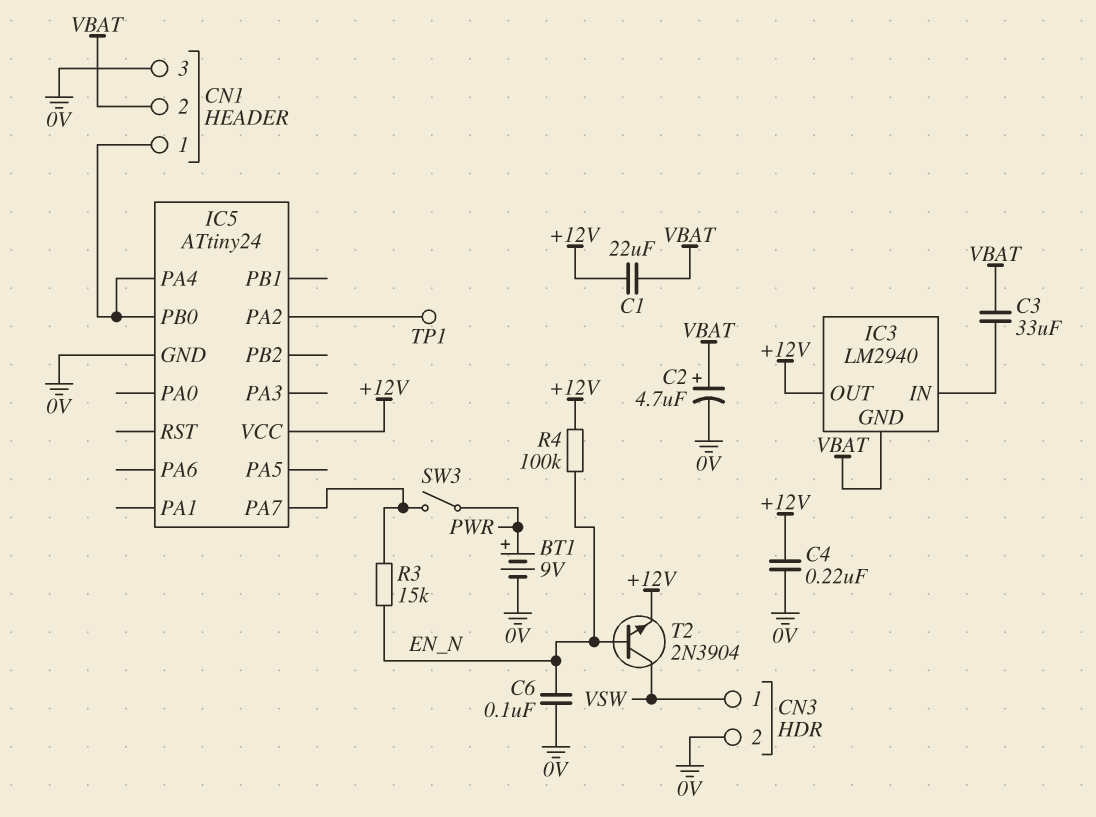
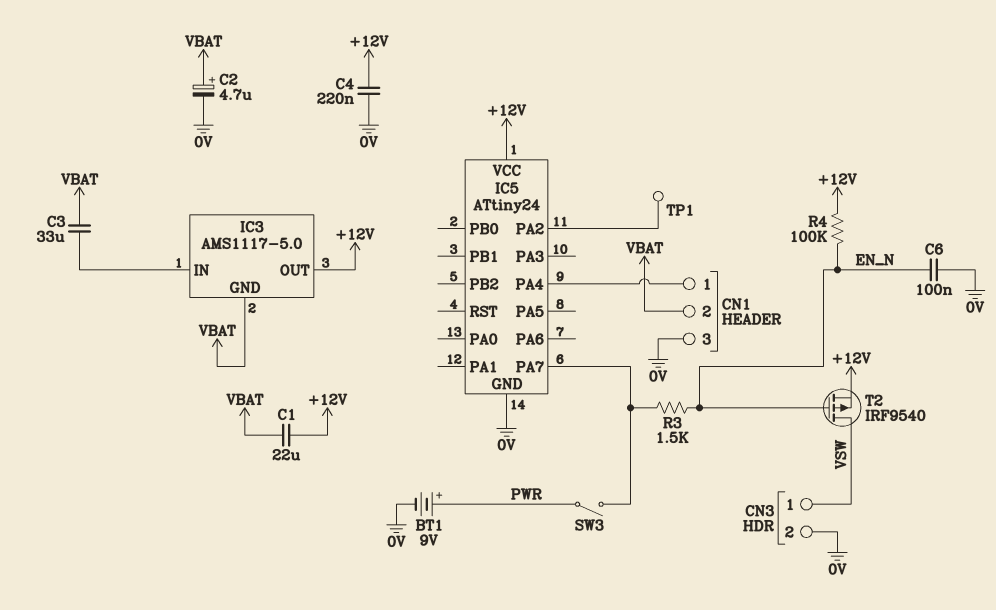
IC3: LM2940 -> AMS1117-5.0
IC5 pin PB0: CN1/1 -> none
R3: 15k (EN_N, IC5/PA7) -> 1.5k (EN_N, IC5/PA7)
T2: NPN 2N3904 (B EN_N, C VSW, E +12V) -> PMOS IRF9540 (G EN_N, D VSW, S +12V)

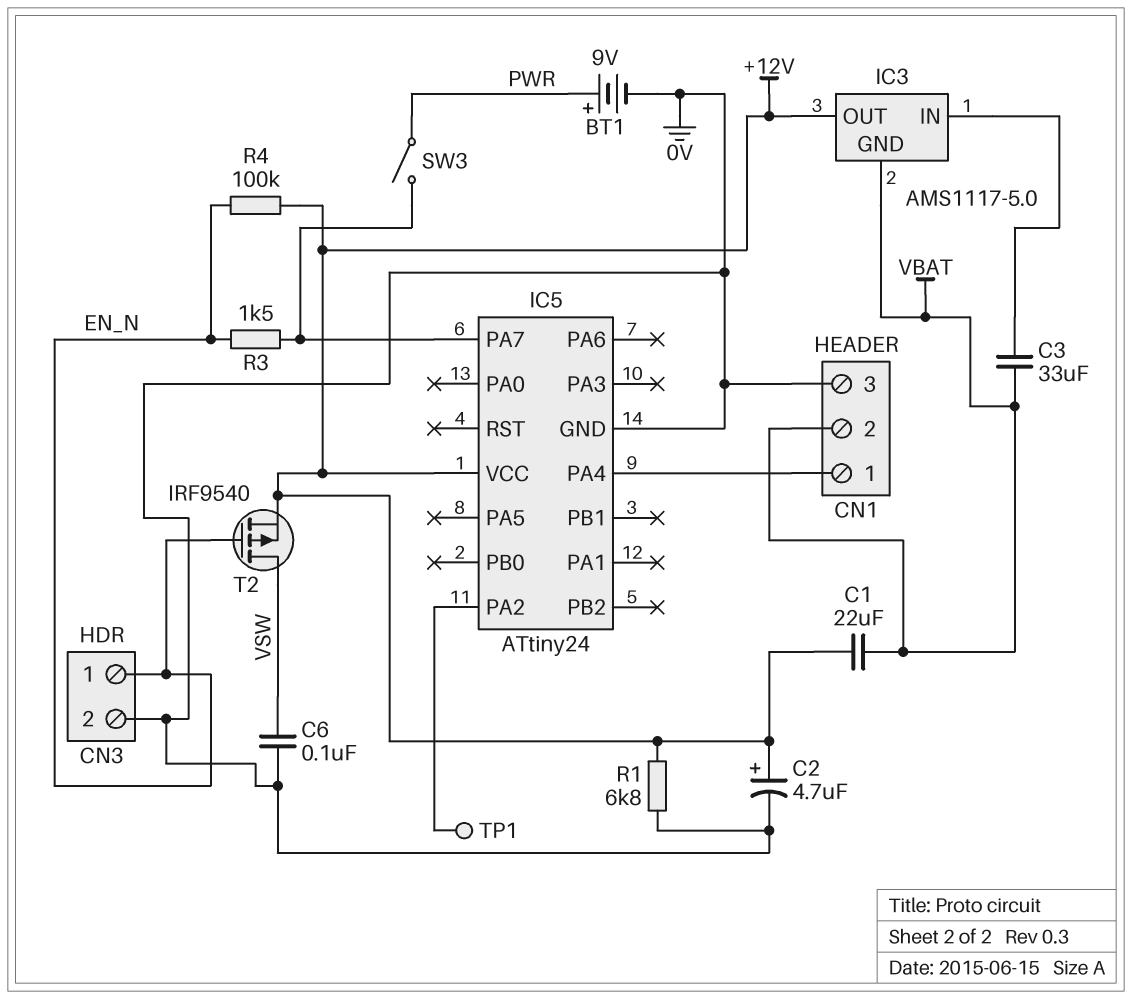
C2: 4.7uF (plus VBAT, minus 0V) -> 4.7uF (plus +12V, minus 0V)
C4: 220nF (+12V, 0V) -> none
C6: 100nF (0V, EN_N) -> 100nF (0V, VSW)
CN3 pin 1: VSW -> EN_N
R1: none -> 6.8k (+12V, 0V)

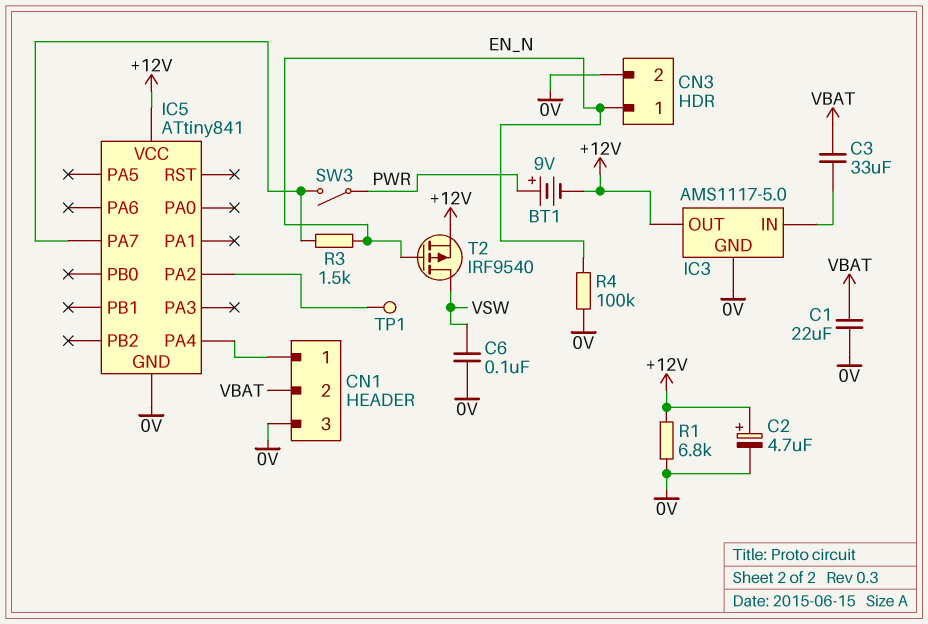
BT1: 9V (plus PWR, minus 0V) -> 9V (plus PWR, minus +12V)
C1: 22uF (+12V, VBAT) -> 22uF (0V, VBAT)
IC3 pin GND: VBAT -> 0V
IC5: ATtiny24 -> ATtiny841
R4: 100k (+12V, EN_N) -> 100k (0V, EN_N)

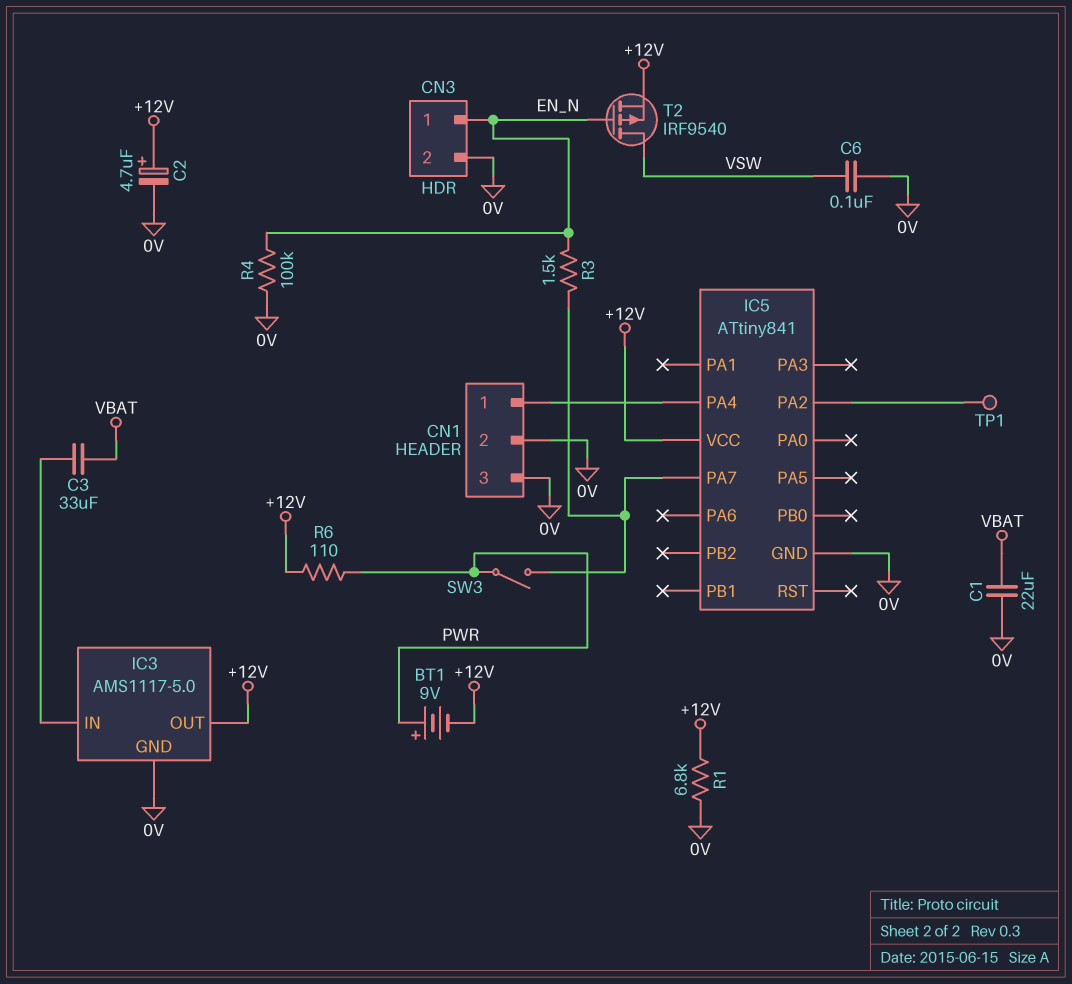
CN1 pin 2: VBAT -> 0V
R6: none -> 110 (+12V, PWR)

